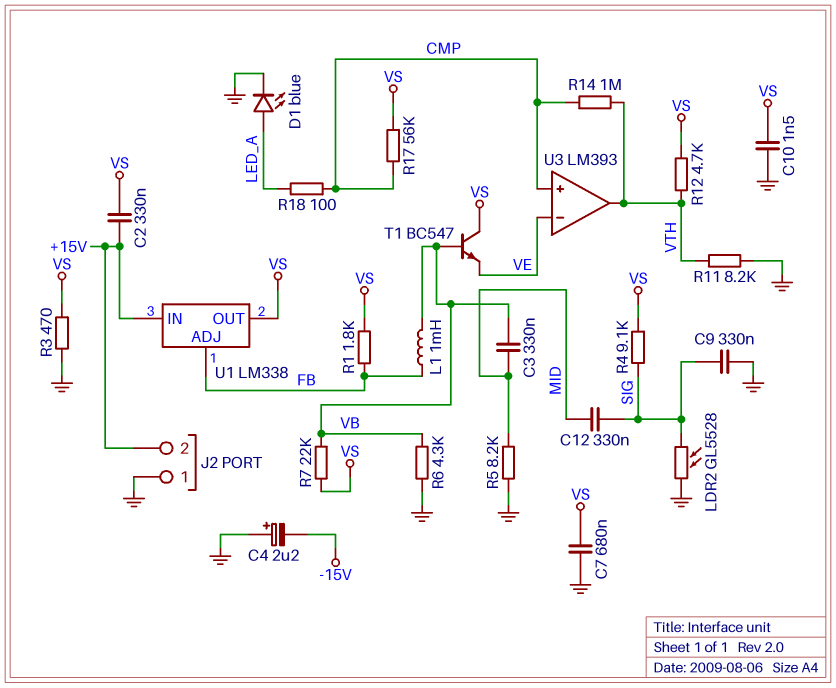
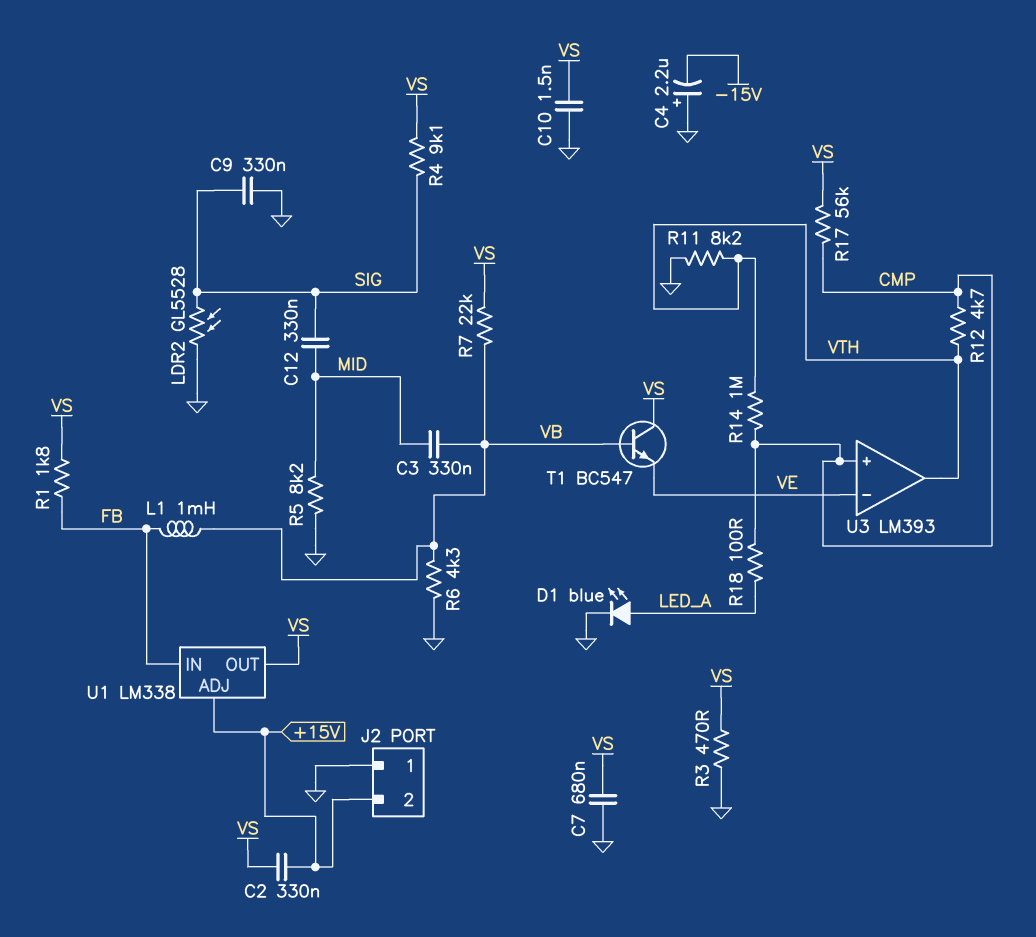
R12: 4.7k (VS, VTH) -> 4.7k (CMP, VTH)
U1 pin ADJ: FB -> +15V
U1 pin IN: +15V -> FB

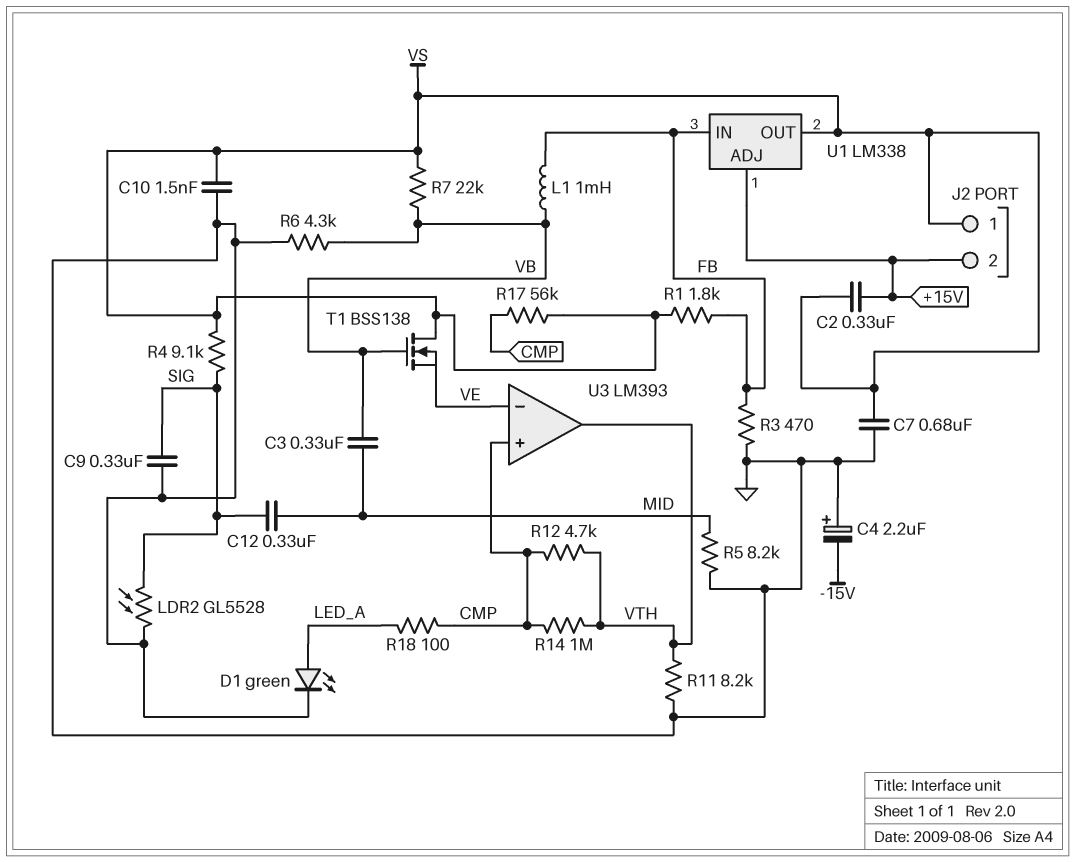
D1: LED blue (A LED_A, K GND) -> LED green (A LED_A, K GND)
J2 pin 1: GND -> VS
R3: 470 (GND, VS) -> 470 (FB, GND)
T1: NPN BC547 (B VB, C VS, E VE) -> NMOS BSS138 (G VB, D VS, S VE)

